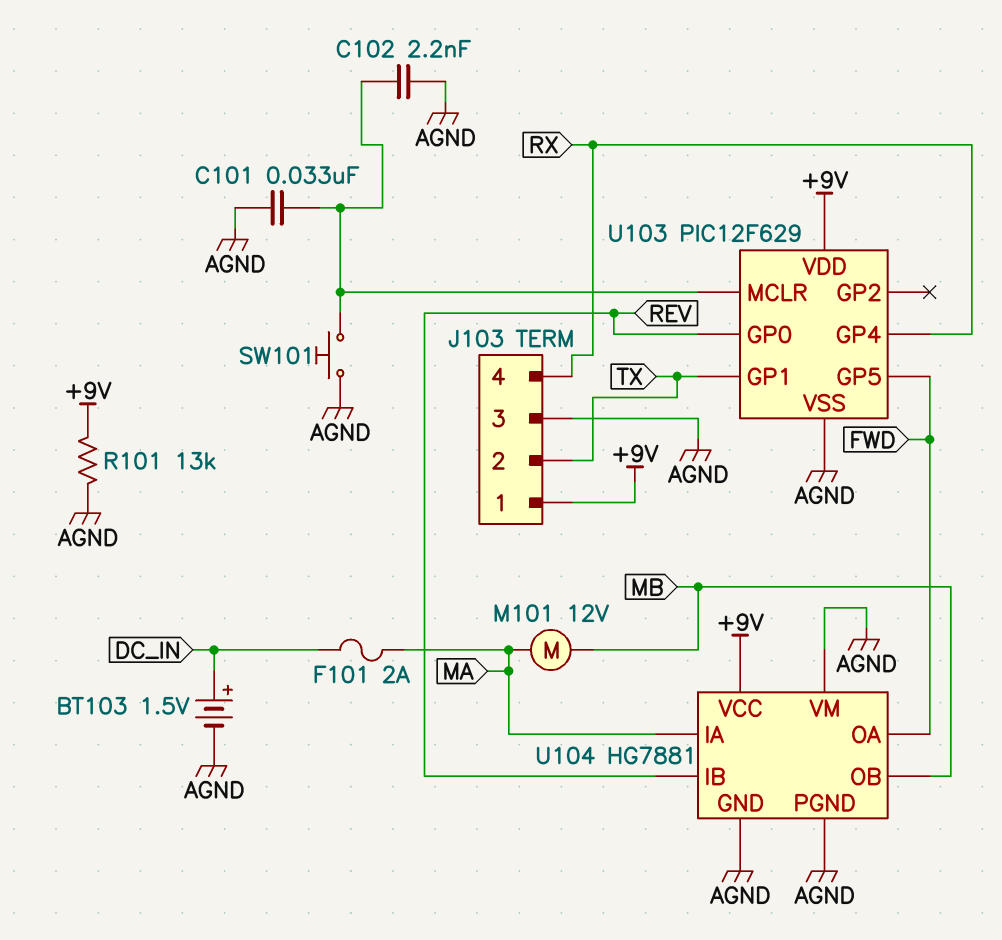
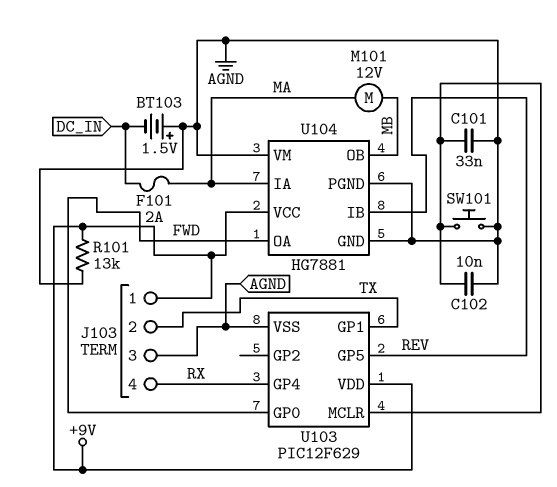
BT103: 1.5V (plus DC_IN, minus AGND) -> 1.5V (plus AGND, minus DC_IN)
C102: 2.2nF (AGND, U103/MCLR) -> 10nF (AGND, U103/MCLR)
U103 pin GP0: REV -> FWD
U103 pin GP5: FWD -> REV

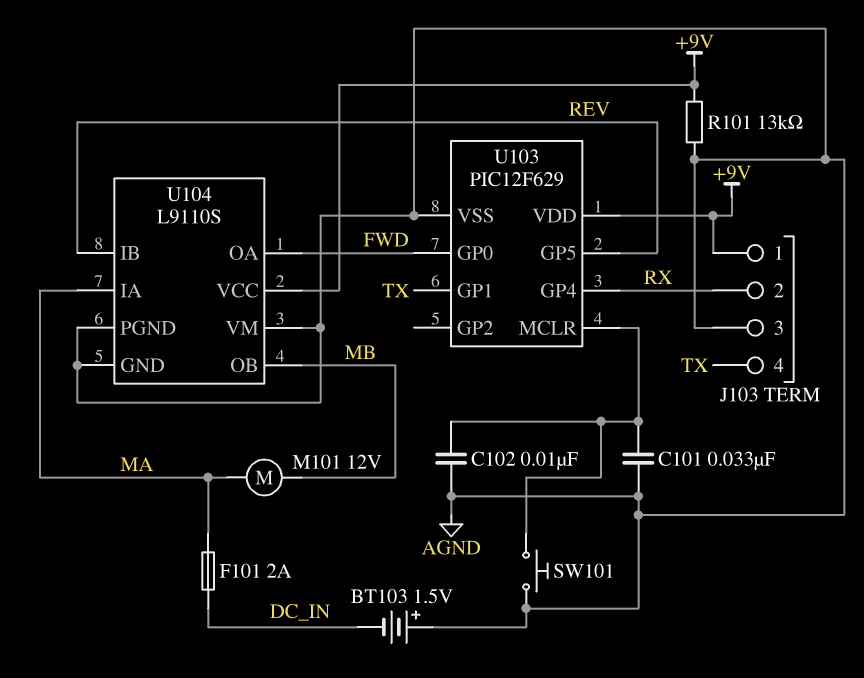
J103 pin 2: TX -> RX
J103 pin 4: RX -> TX
U104: HG7881 -> L9110S

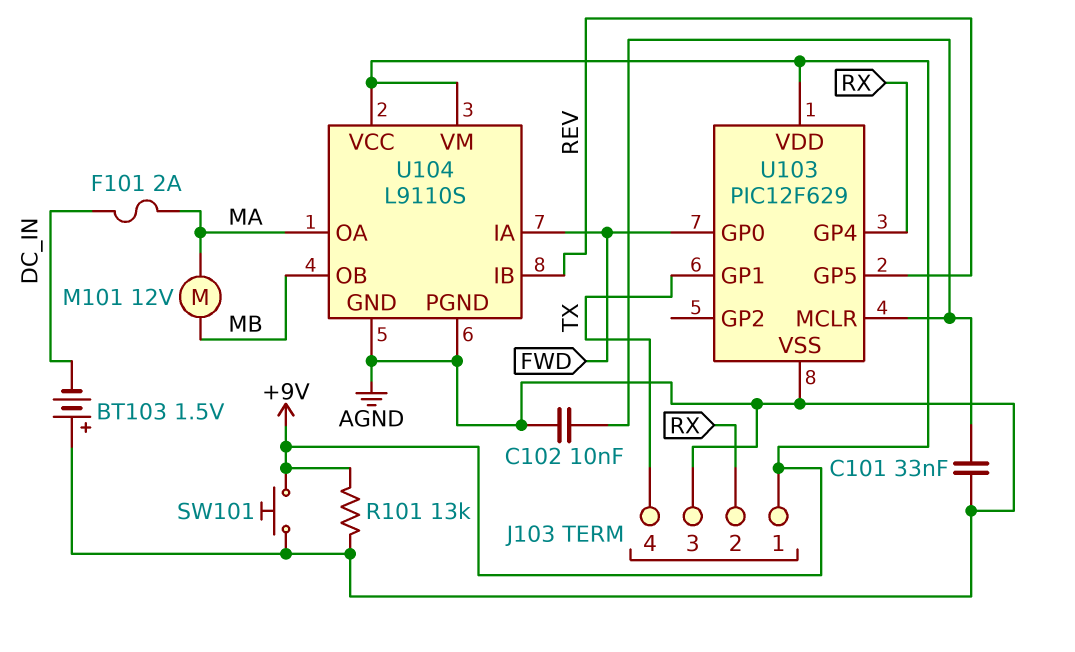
SW101: button (AGND, U103/MCLR) -> button (+9V, AGND)
U104 pin IA: MA -> FWD
U104 pin OA: FWD -> MA
U104 pin VM: AGND -> +9V

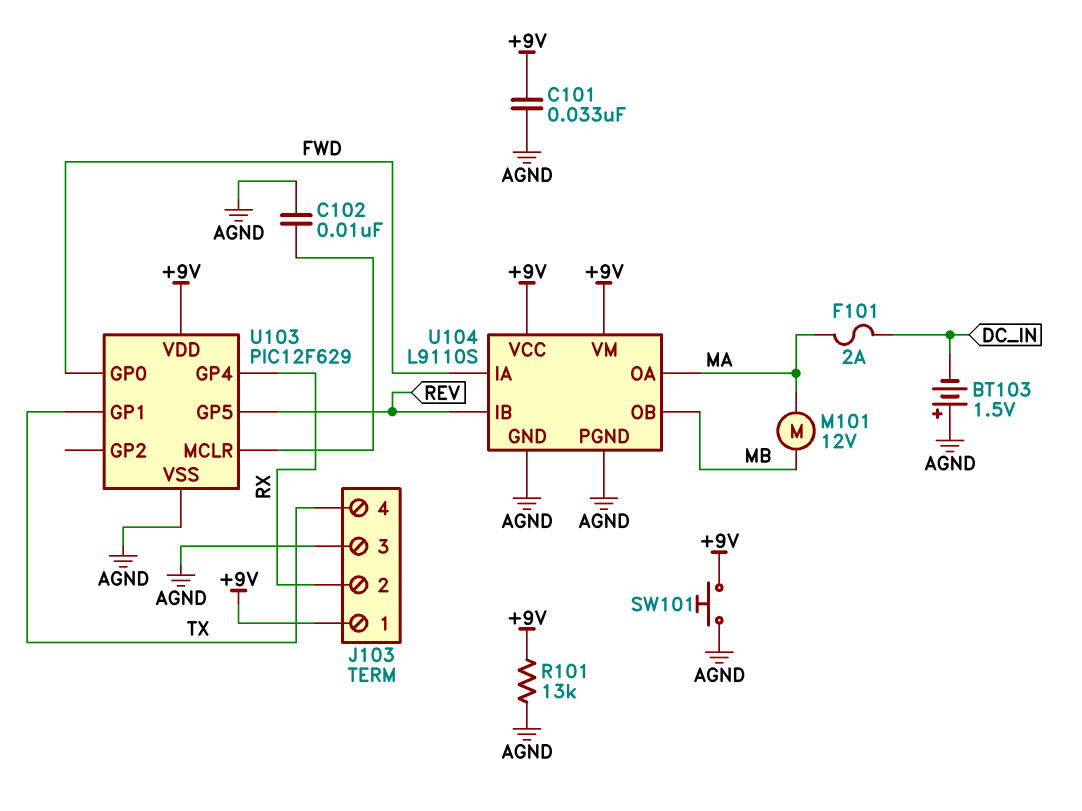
C101: 33nF (AGND, U103/MCLR) -> 33nF (+9V, AGND)

